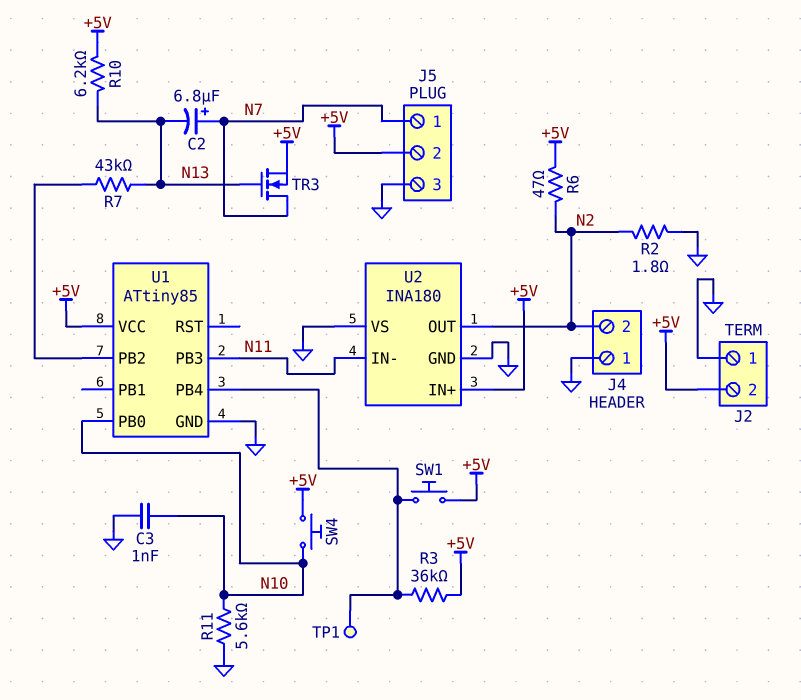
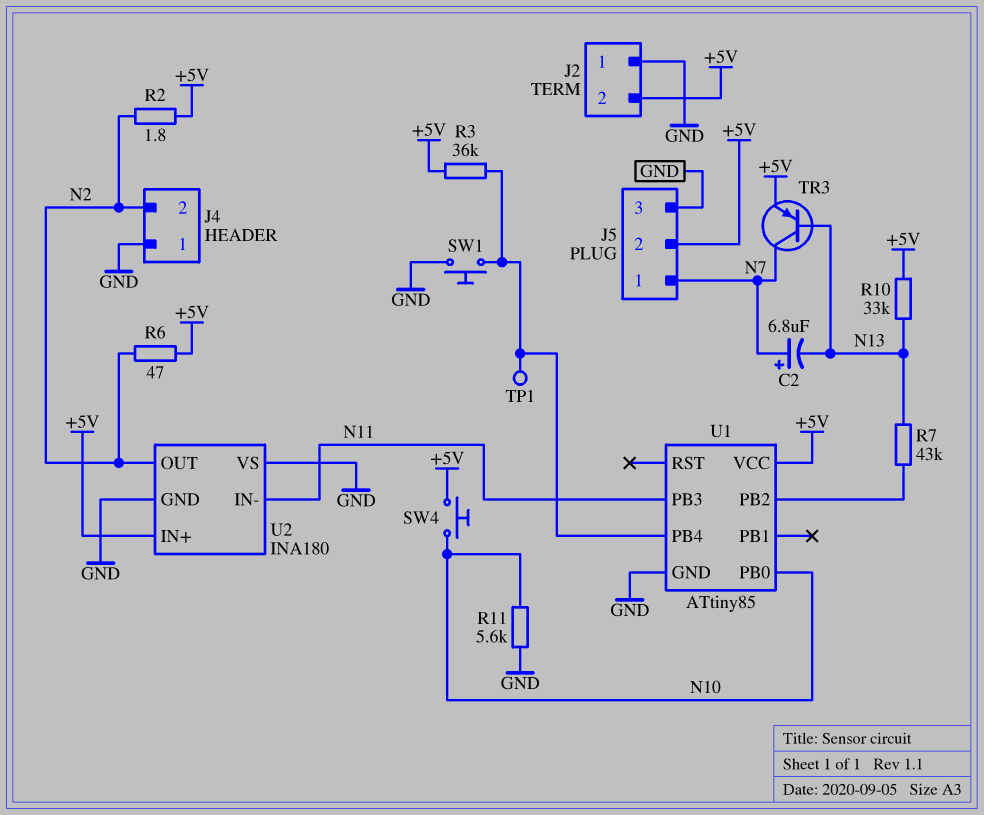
C3: 1nF (GND, N10) -> none
R2: 1.8 (GND, N2) -> 1.8 (+5V, N2)
R10: 6.2k (+5V, N13) -> 33k (+5V, N13)
SW1: button (+5V, U1/PB4) -> button (GND, U1/PB4)
TR3: NMOS (G N13, D N7, S +5V) -> PNP (B N13, C N7, E +5V)

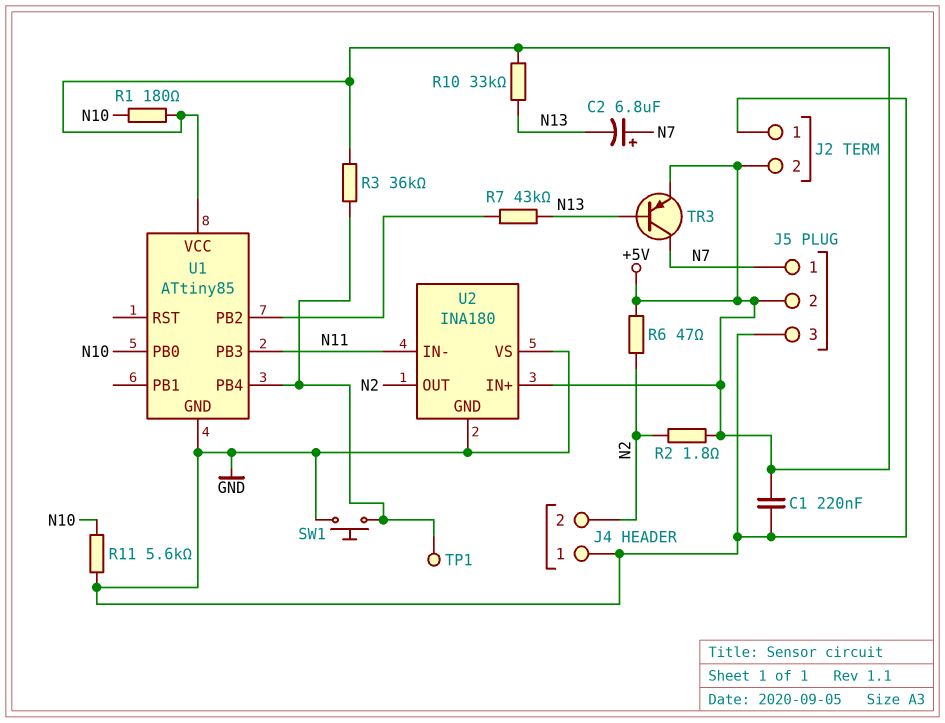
C1: none -> 220nF (+5V, GND)
R1: none -> 180 (+5V, N10)
SW4: button (+5V, N10) -> none

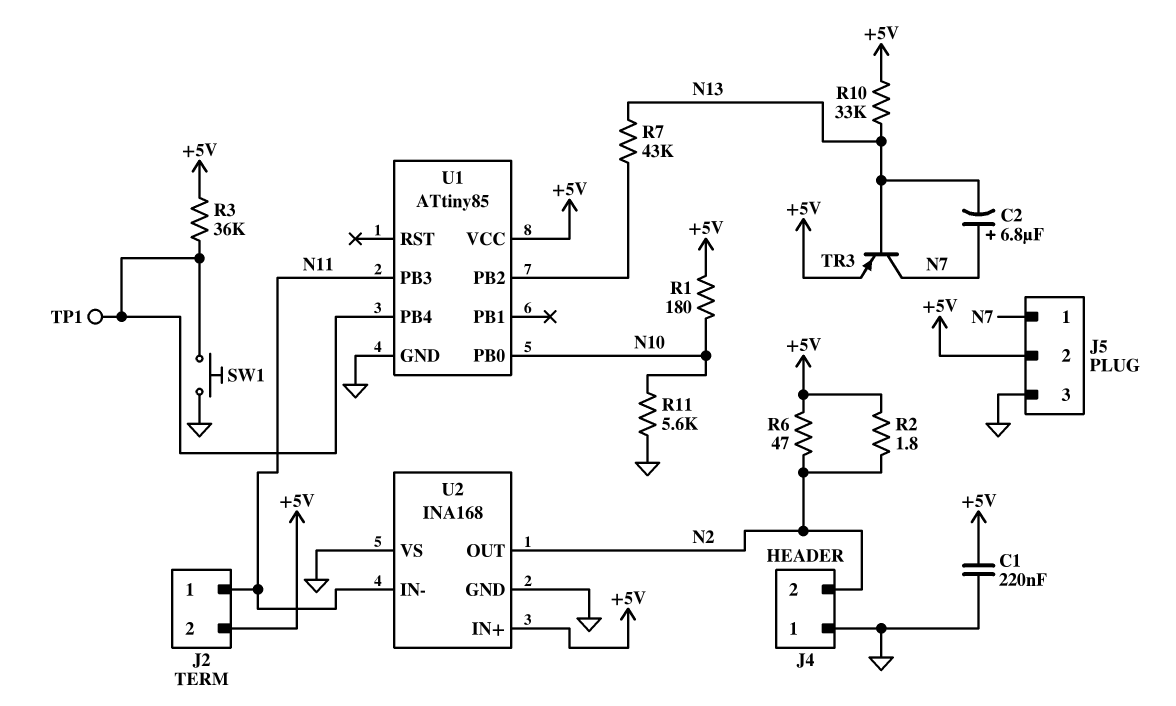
J2 pin 1: GND -> N11
U2: INA180 -> INA168

